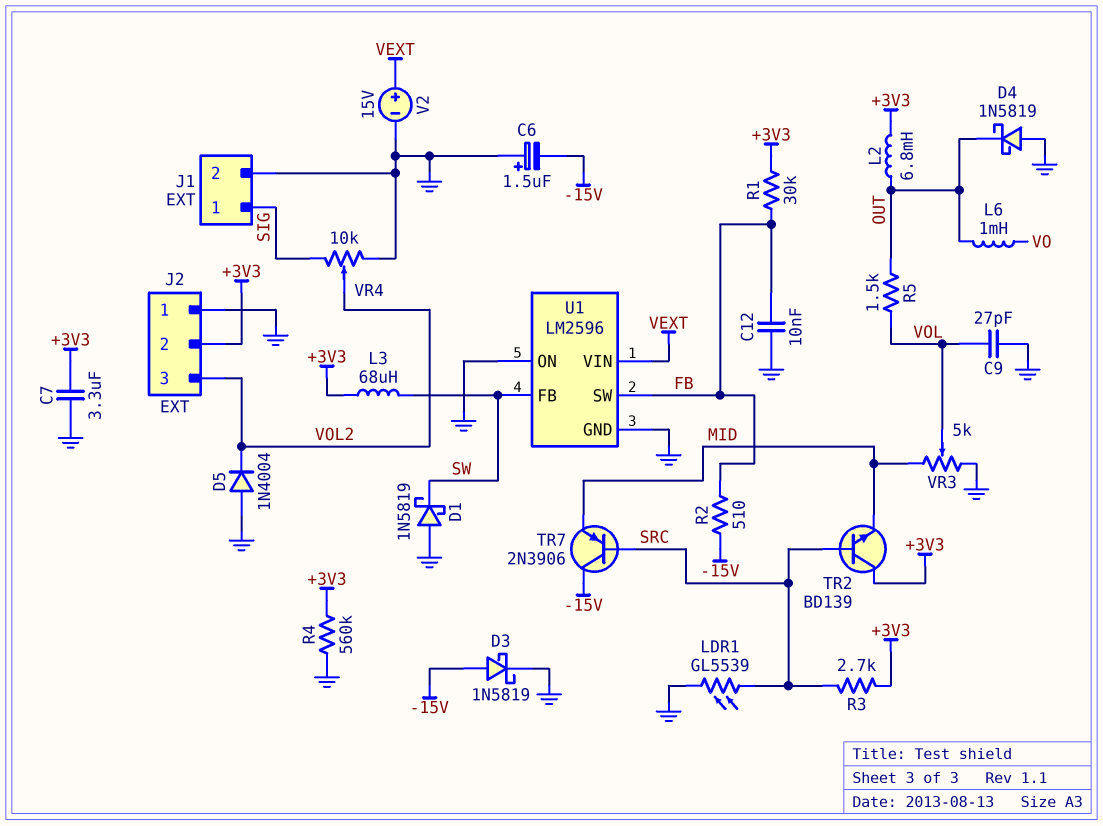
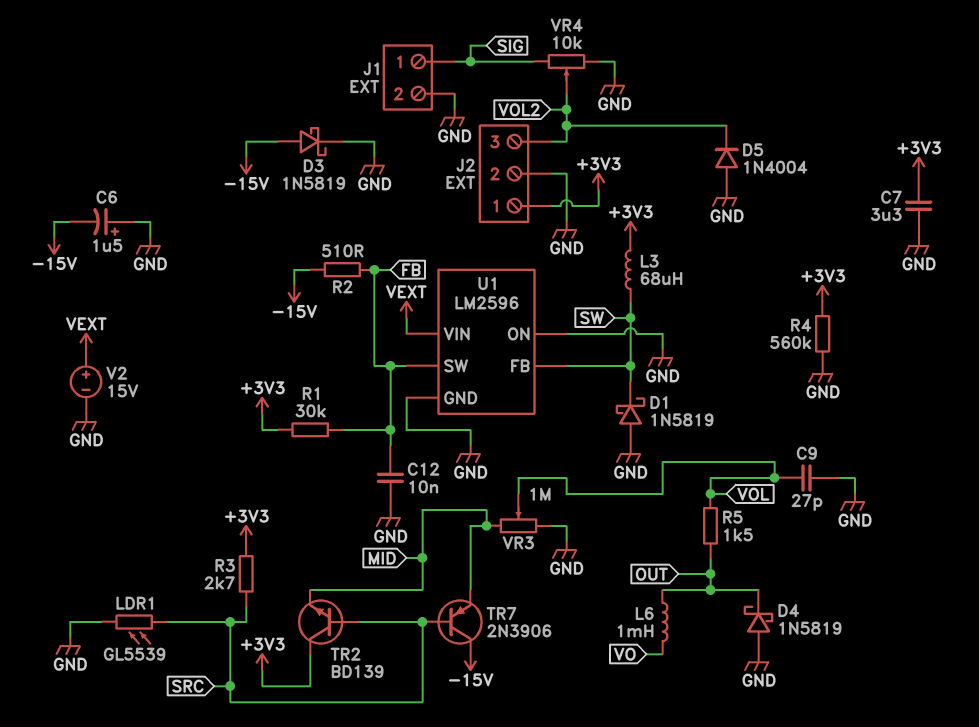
J2 pin 1: GND -> +3V3
J2 pin 2: +3V3 -> GND
L2: 6.8mH (+3V3, OUT) -> none
VR3: 5k (GND, MID, wiper VOL) -> 1M (GND, MID, wiper VOL)

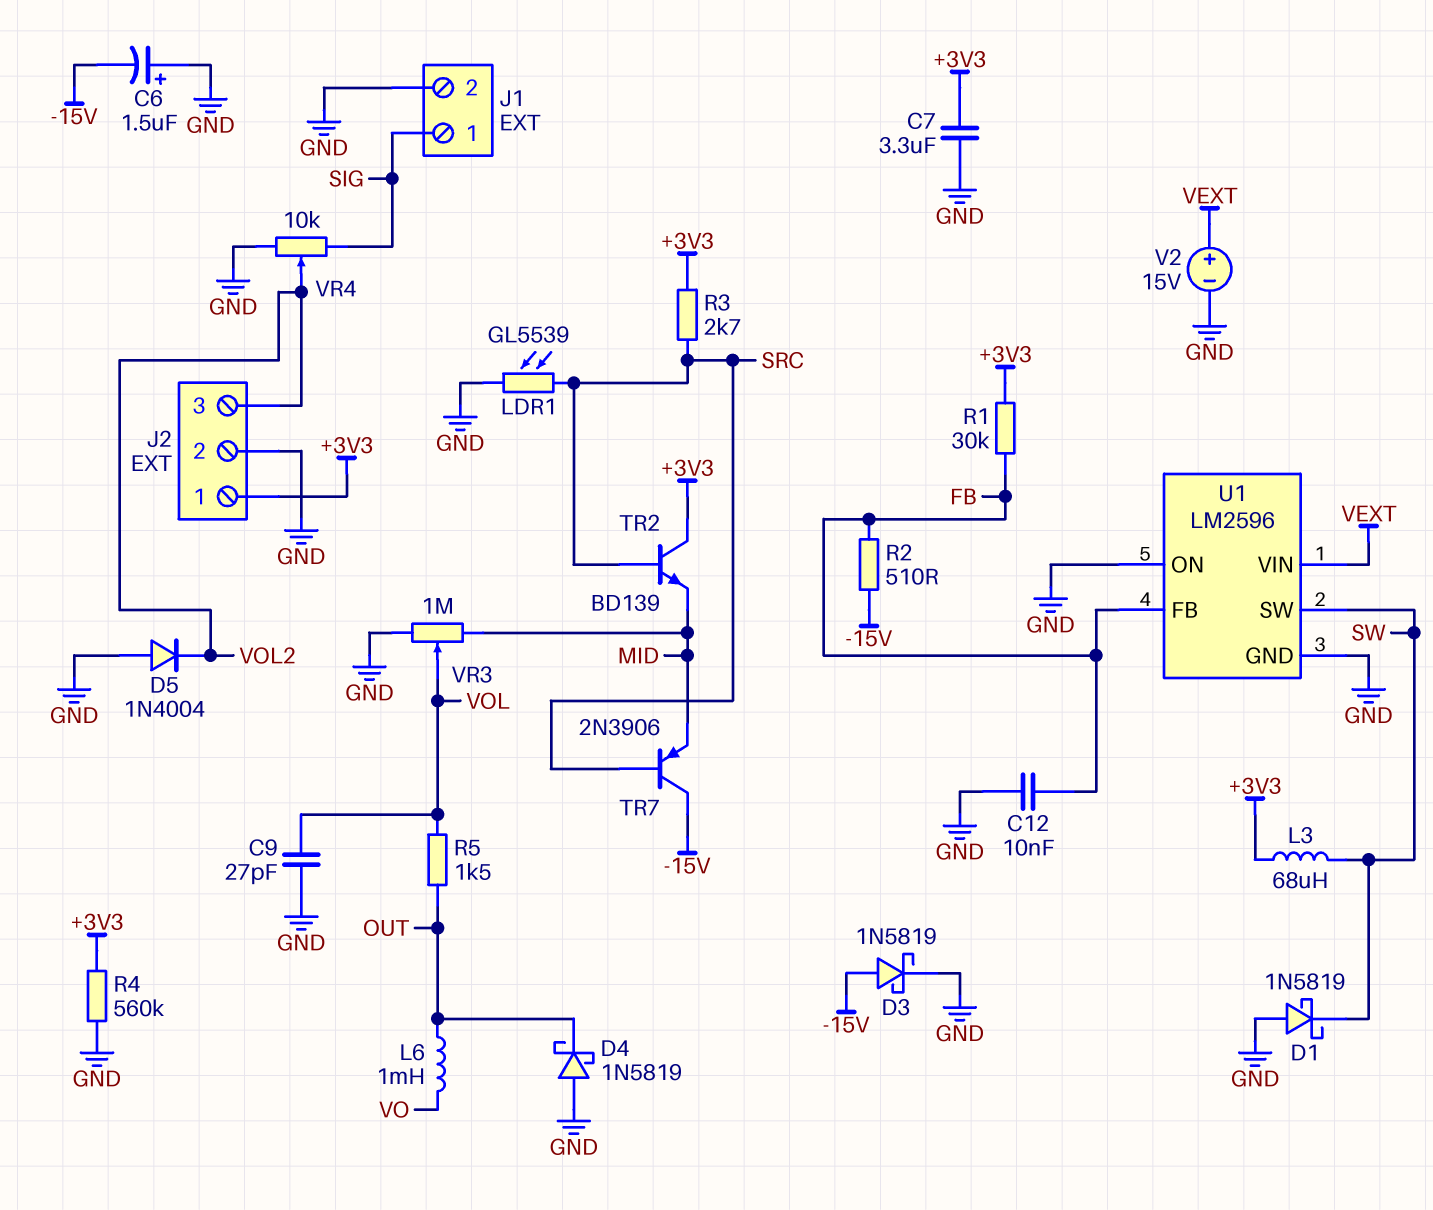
U1 pin FB: SW -> FB
U1 pin SW: FB -> SW

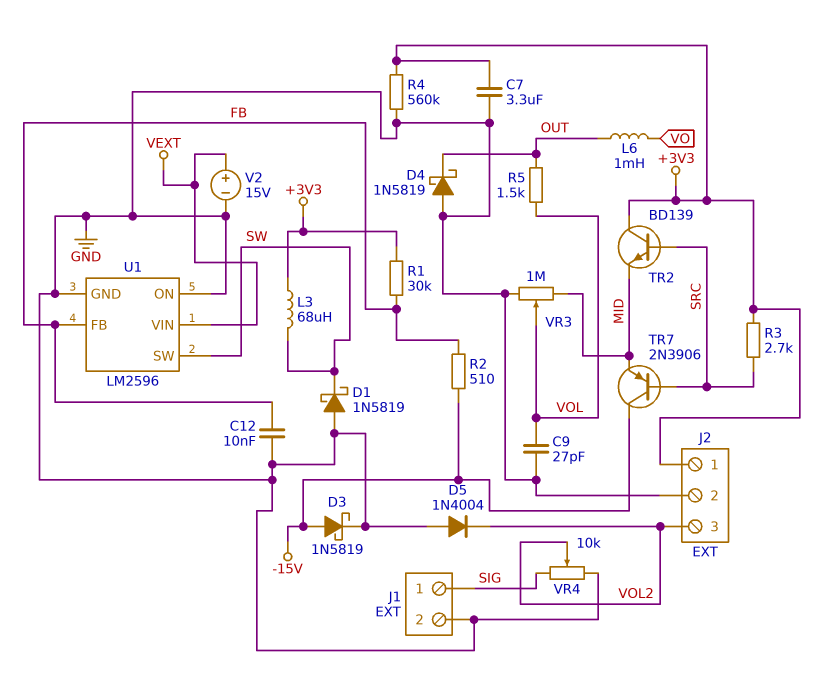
C6: 1.5uF (plus GND, minus -15V) -> none
LDR1: GL5539 (GND, SRC) -> none

